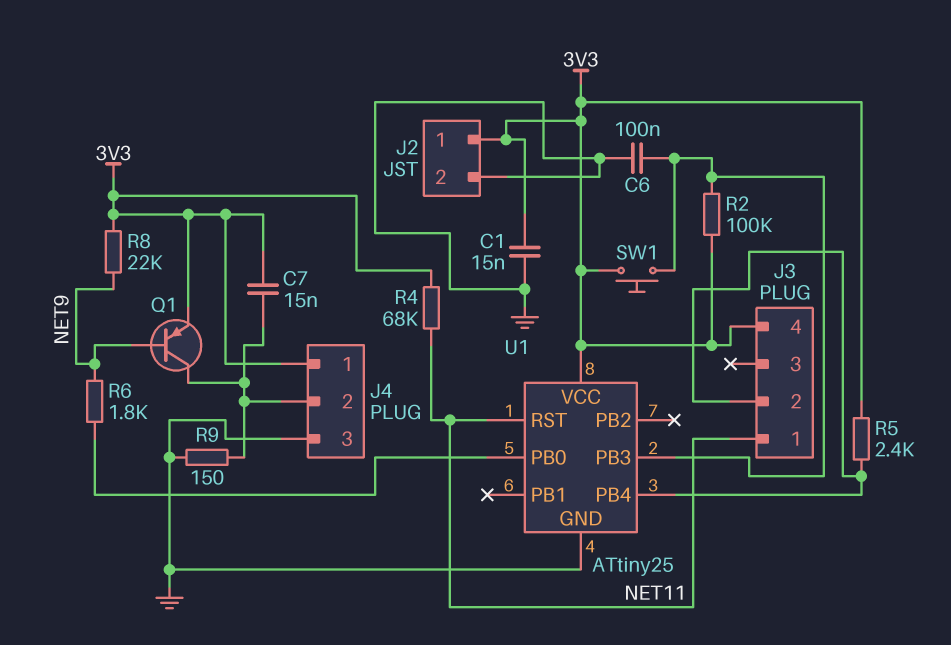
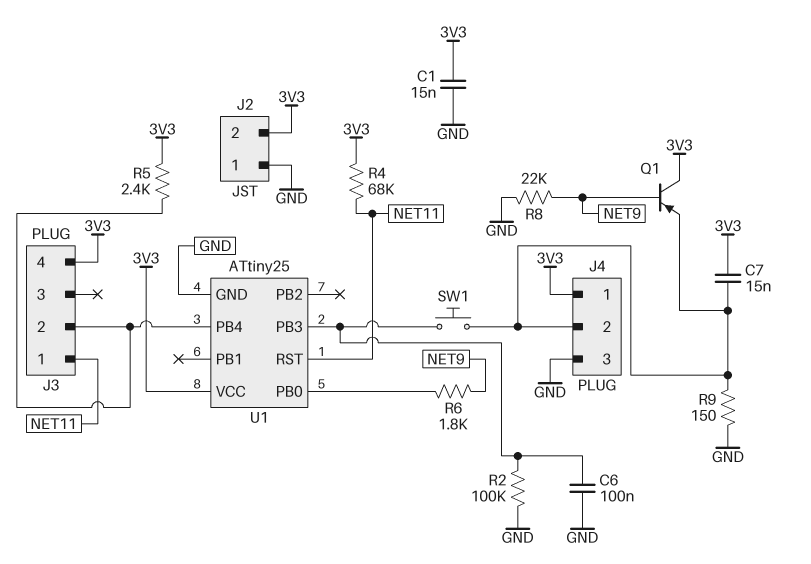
J2 pin 1: 3V3 -> GND
J2 pin 2: GND -> 3V3
Q1: PNP (B NET9, C J4/2, E 3V3) -> PNP (B NET9, C 3V3, E J4/2)
R2: 100k (3V3, U1/PB3) -> 100k (GND, U1/PB3)
R8: 22k (3V3, NET9) -> 22k (GND, NET9)
SW1: button (3V3, U1/PB3) -> button (J4/2, U1/PB3)

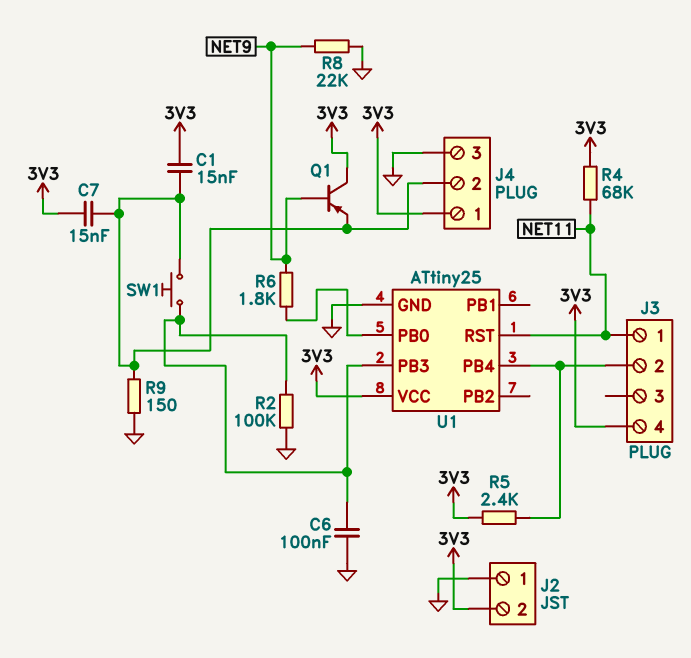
C1: 15nF (3V3, GND) -> 15nF (3V3, J4/2)

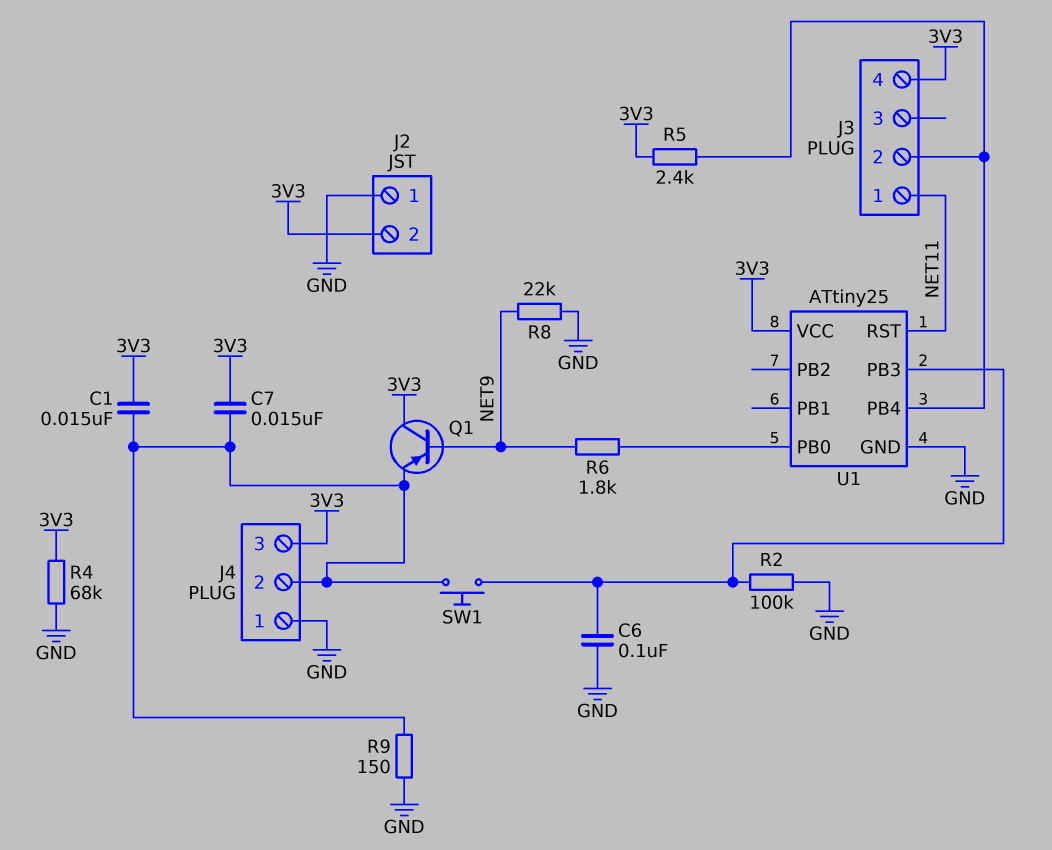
J4 pin 1: 3V3 -> GND
J4 pin 3: GND -> 3V3
R4: 68k (3V3, NET11) -> 68k (3V3, GND)

